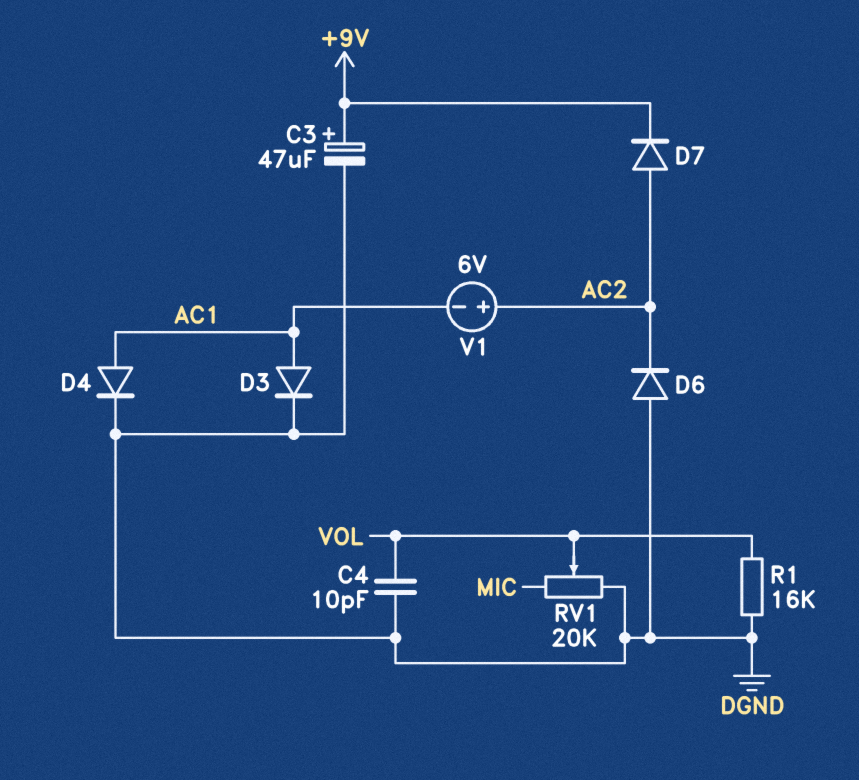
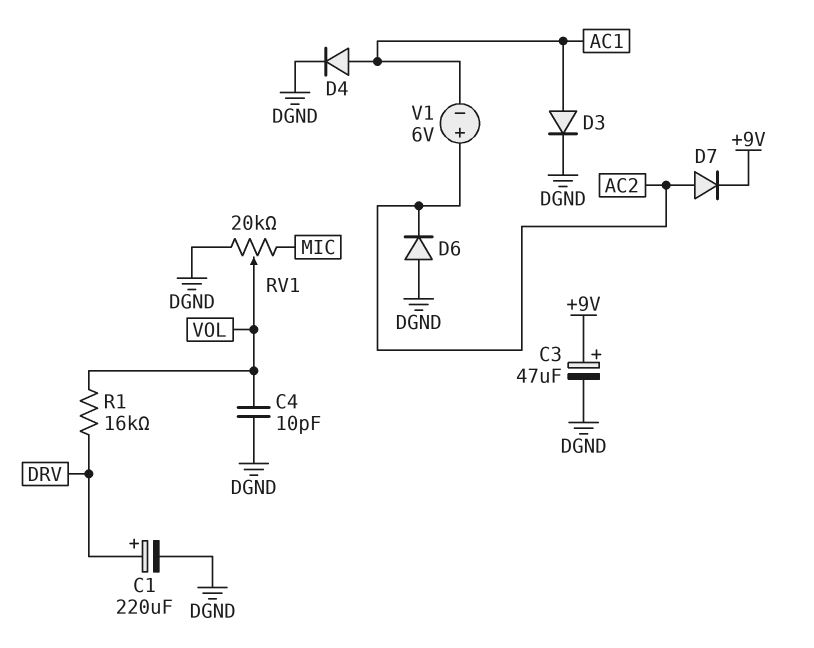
C1: none -> 220uF (plus DRV, minus DGND)
R1: 16k (DGND, VOL) -> 16k (DRV, VOL)

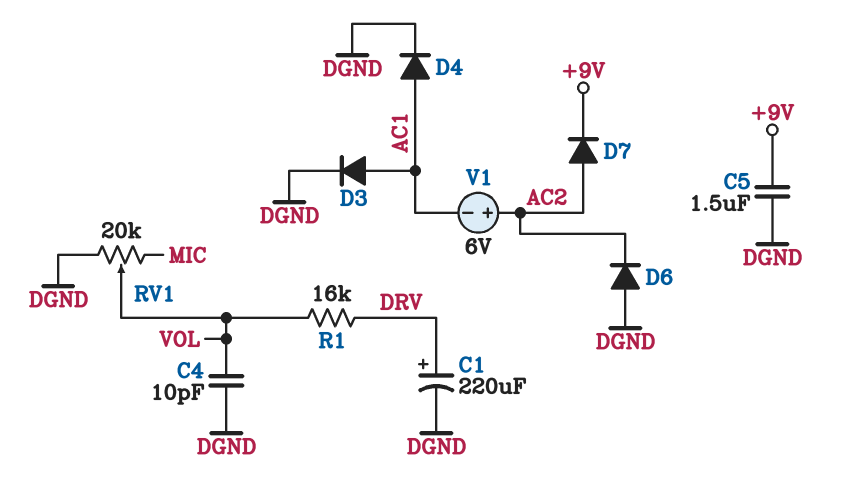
C3: 47uF (plus +9V, minus DGND) -> none
C5: none -> 1.5uF (+9V, DGND)

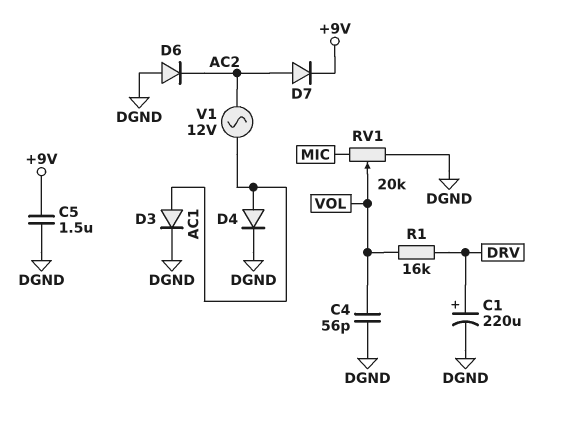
C4: 10pF (DGND, VOL) -> 56pF (DGND, VOL)
V1: 6V (plus AC2, minus AC1) -> AC 12V (AC1, AC2)

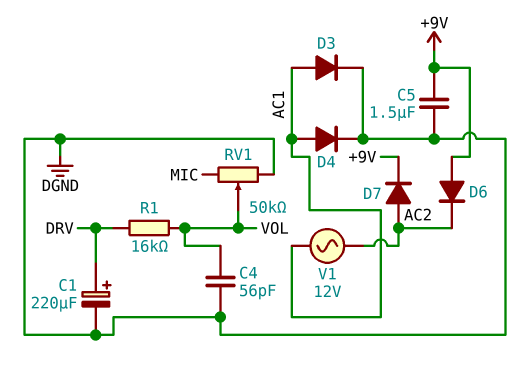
D6: diode (A DGND, K AC2) -> diode (A +9V, K AC2)
RV1: 20k (DGND, MIC, wiper VOL) -> 50k (DGND, MIC, wiper VOL)

